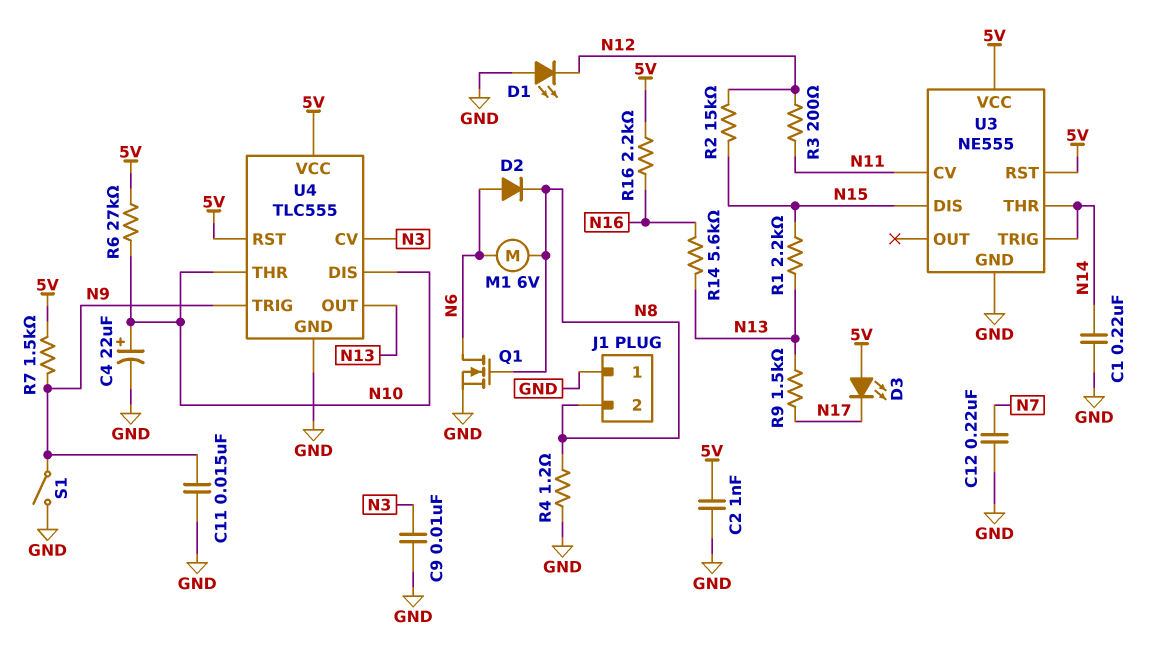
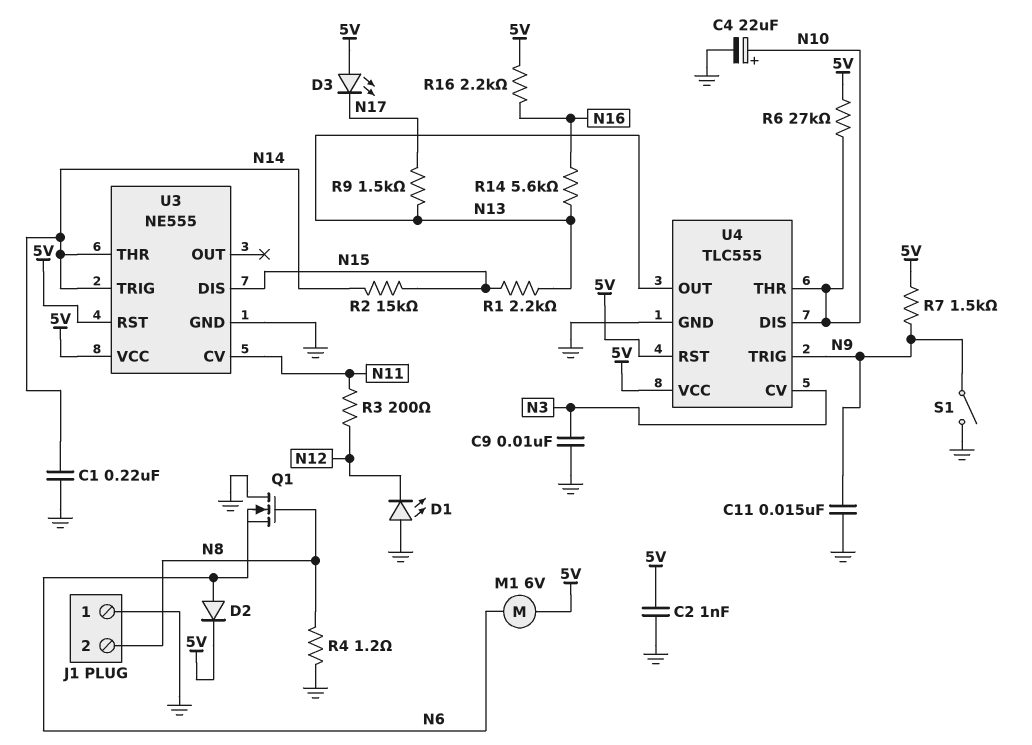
C12: 220nF (GND, N7) -> none
D2: diode (A N6, K N8) -> diode (A N6, K 5V)
M1: motor 6V (N6, N8) -> motor 6V (5V, N6)
Q1: NMOS (G N8, D N6, S GND) -> NMOS (G N8, D GND, S N6)
R2: 15k (N12, N15) -> 15k (N14, N15)

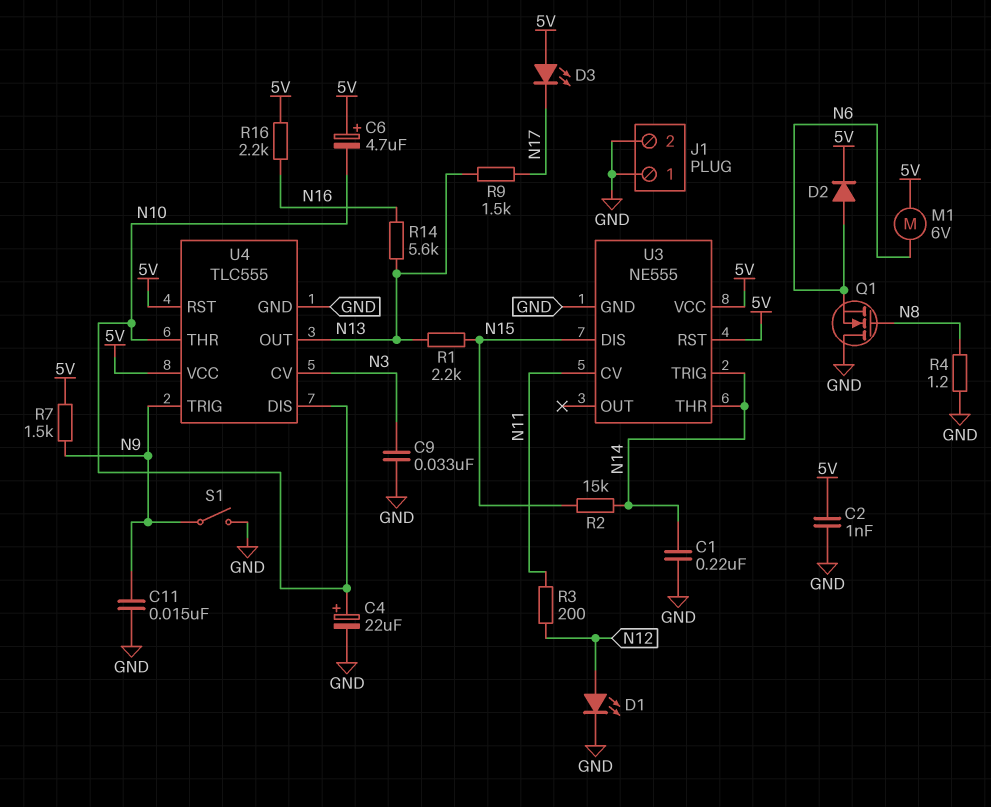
C6: none -> 4.7uF (plus 5V, minus N10)
C9: 10nF (GND, N3) -> 33nF (GND, N3)
D1: LED (A GND, K N12) -> LED (A N12, K GND)
J1 pin 2: N8 -> GND
R6: 27k (5V, N10) -> none

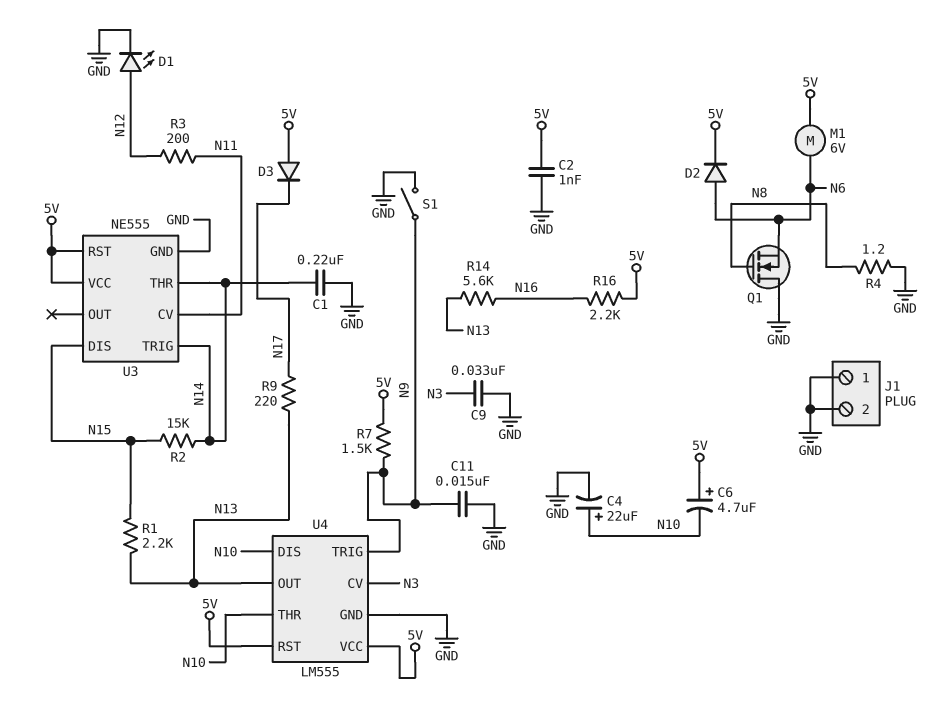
D3: LED (A 5V, K N17) -> diode (A 5V, K N17)
R9: 1.5k (N13, N17) -> 220 (N13, N17)
U4: TLC555 -> LM555

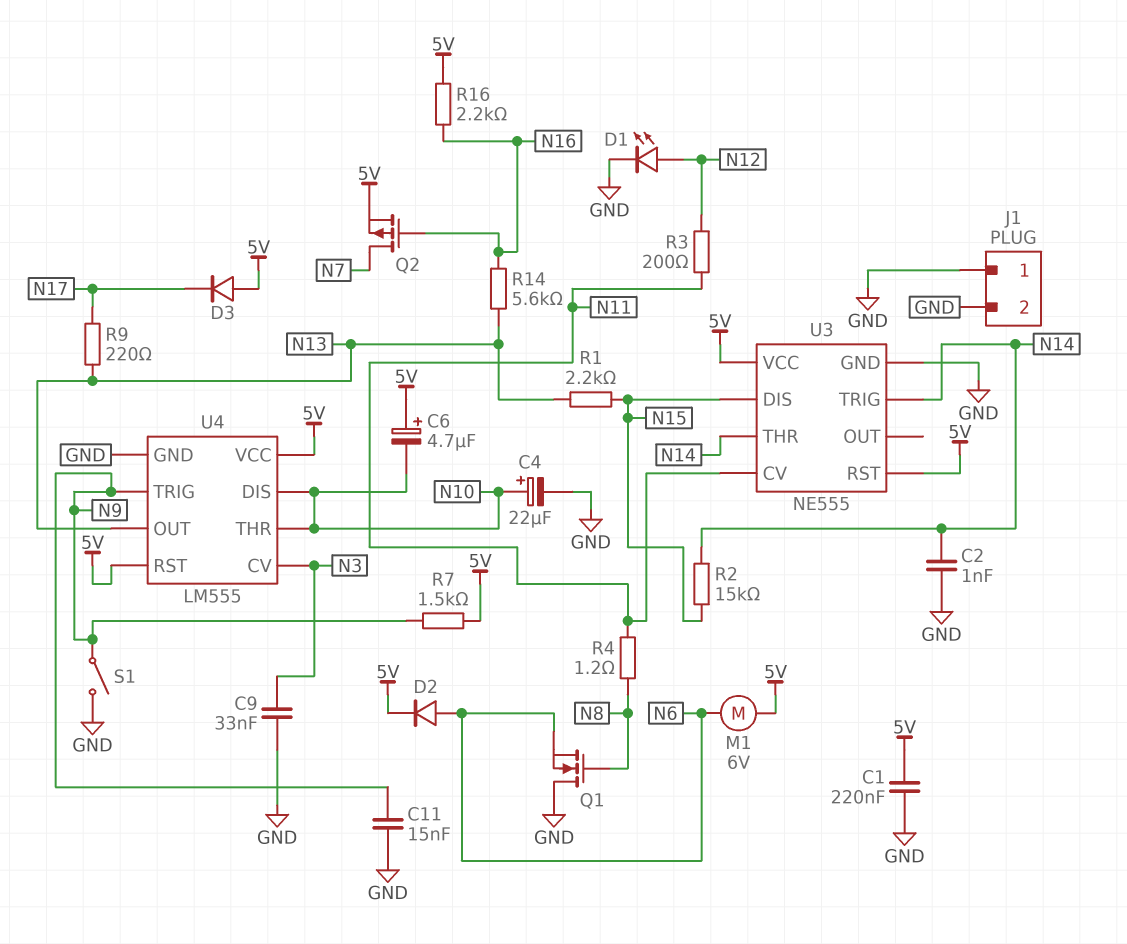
C1: 220nF (GND, N14) -> 220nF (5V, GND)
C2: 1nF (5V, GND) -> 1nF (GND, N14)
Q2: none -> PMOS (G N16, D N7, S 5V)
R4: 1.2 (GND, N8) -> 1.2 (N8, N11)

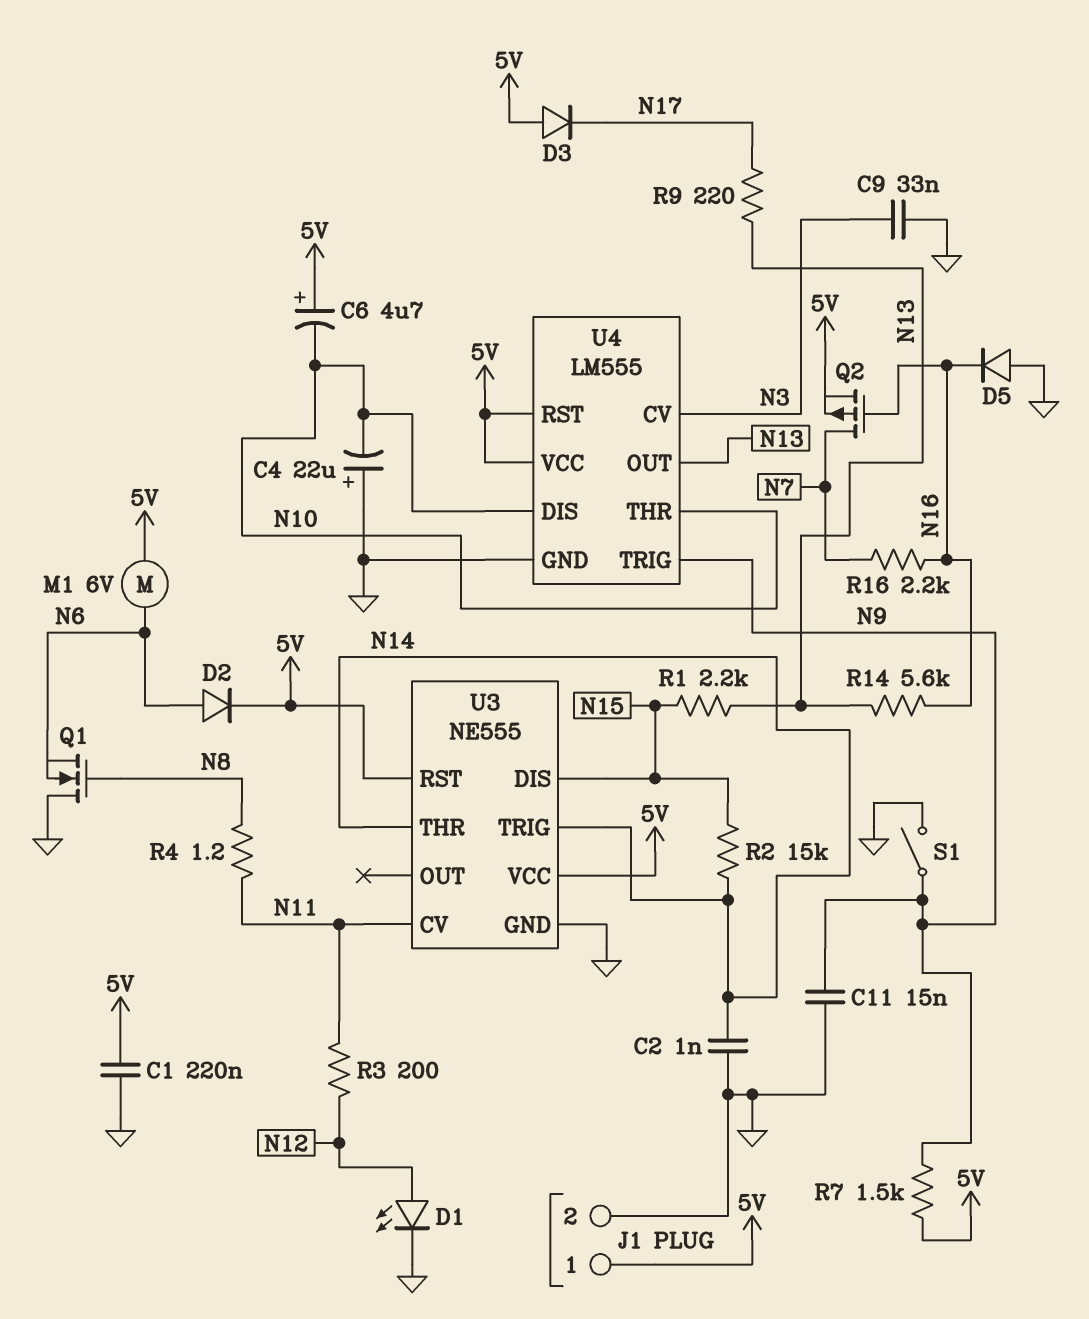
C4: 22uF (plus N10, minus GND) -> 22uF (plus GND, minus N10)
D5: none -> diode (A GND, K N16)
J1 pin 1: GND -> 5V
R16: 2.2k (5V, N16) -> 2.2k (N7, N16)

